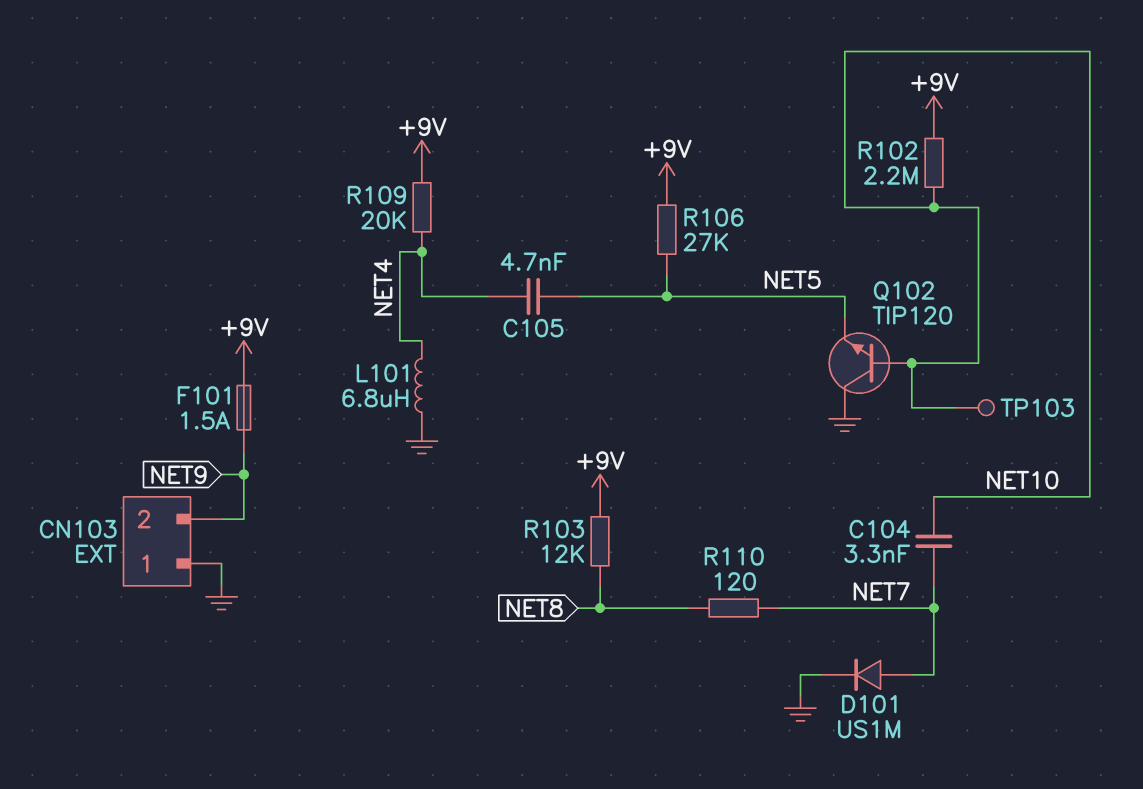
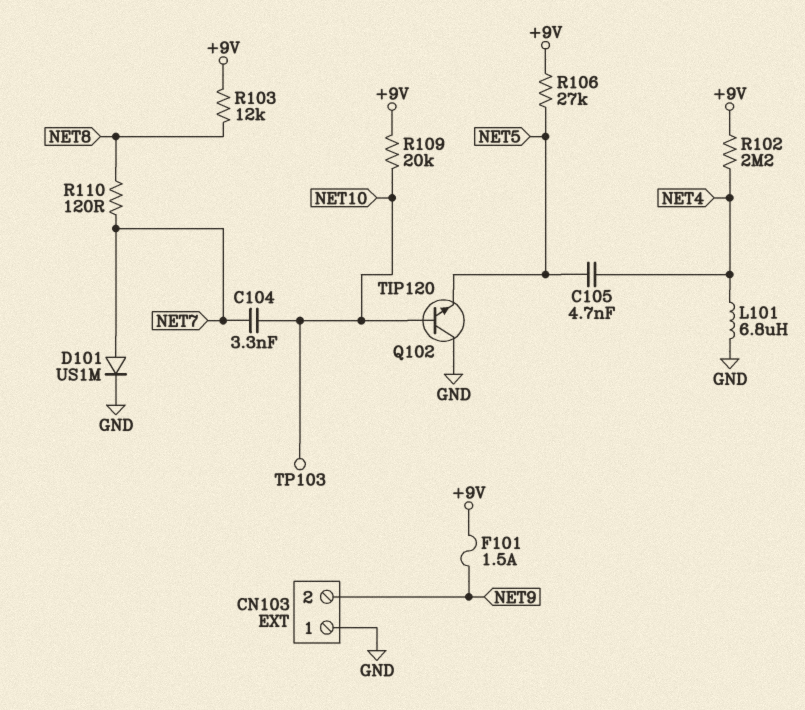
R102: 2.2M (+9V, NET10) -> 2.2M (+9V, NET4)
R109: 20k (+9V, NET4) -> 20k (+9V, NET10)

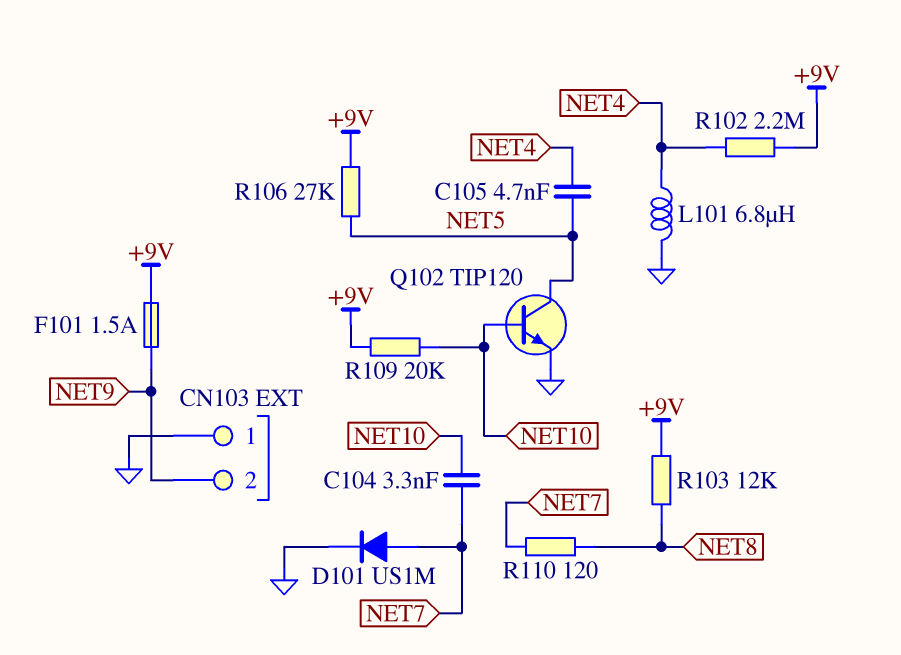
Q102: NPN TIP120 (B NET10, C GND, E NET5) -> NPN TIP120 (B NET10, C NET5, E GND)
TP103: test point (NET10) -> none

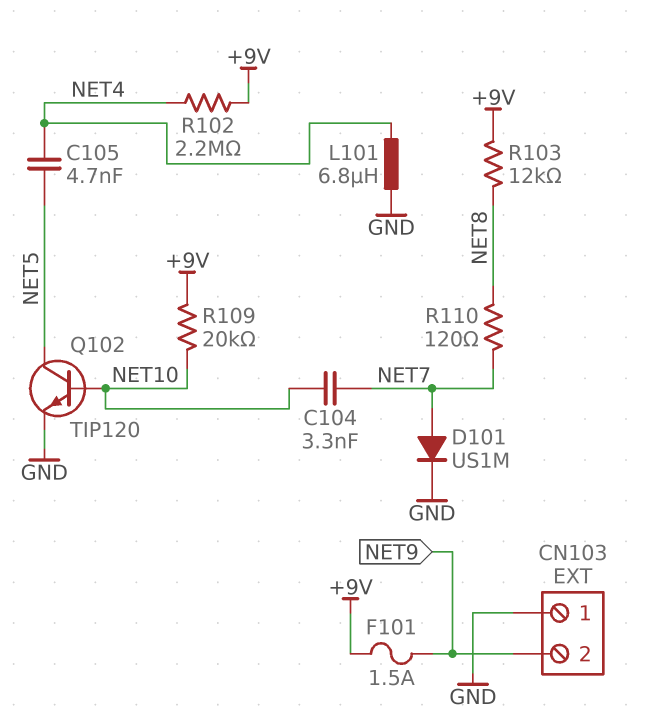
R106: 27k (+9V, NET5) -> none

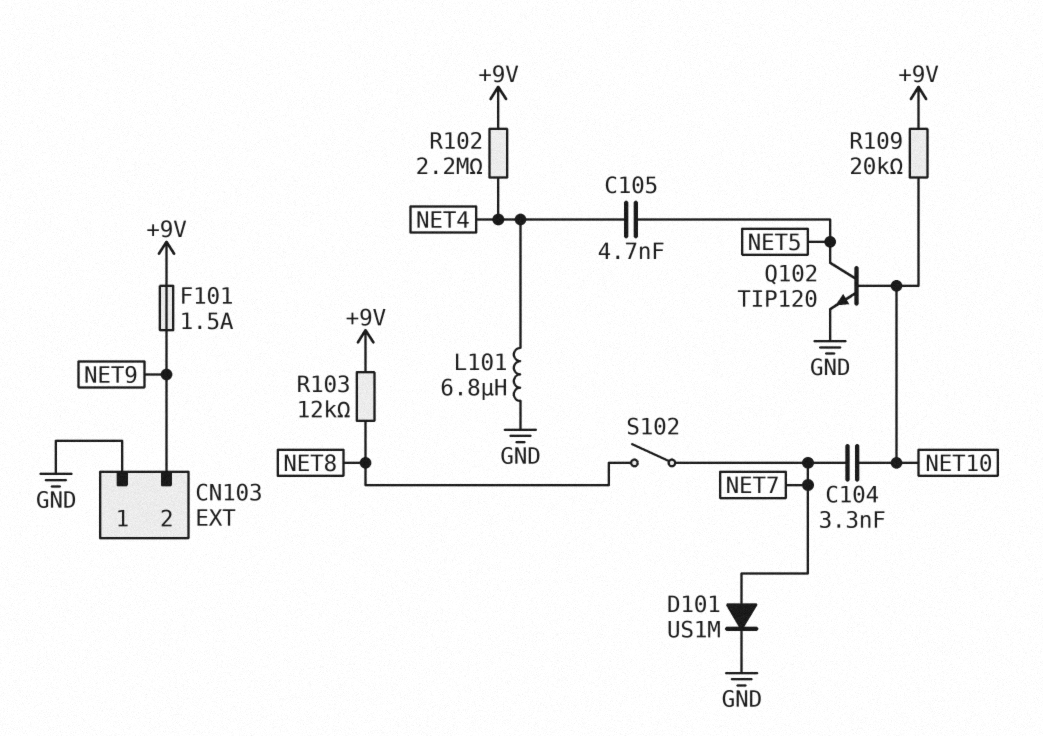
R110: 120 (NET7, NET8) -> none
S102: none -> switch (NET7, NET8)

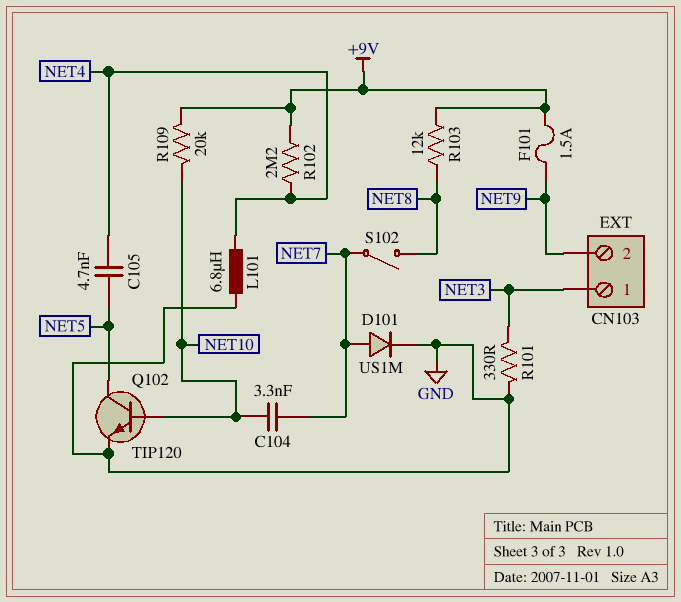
CN103 pin 1: GND -> NET3
R101: none -> 330 (GND, NET3)

